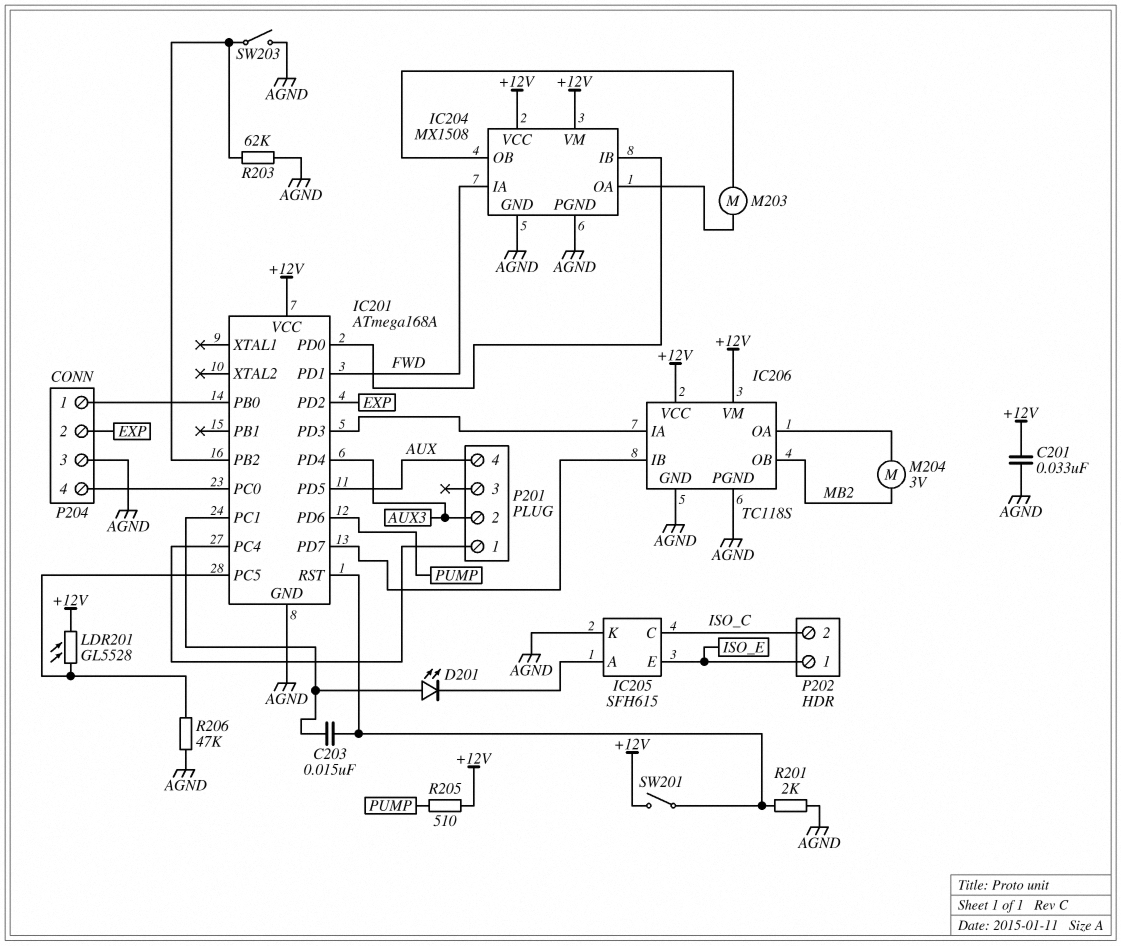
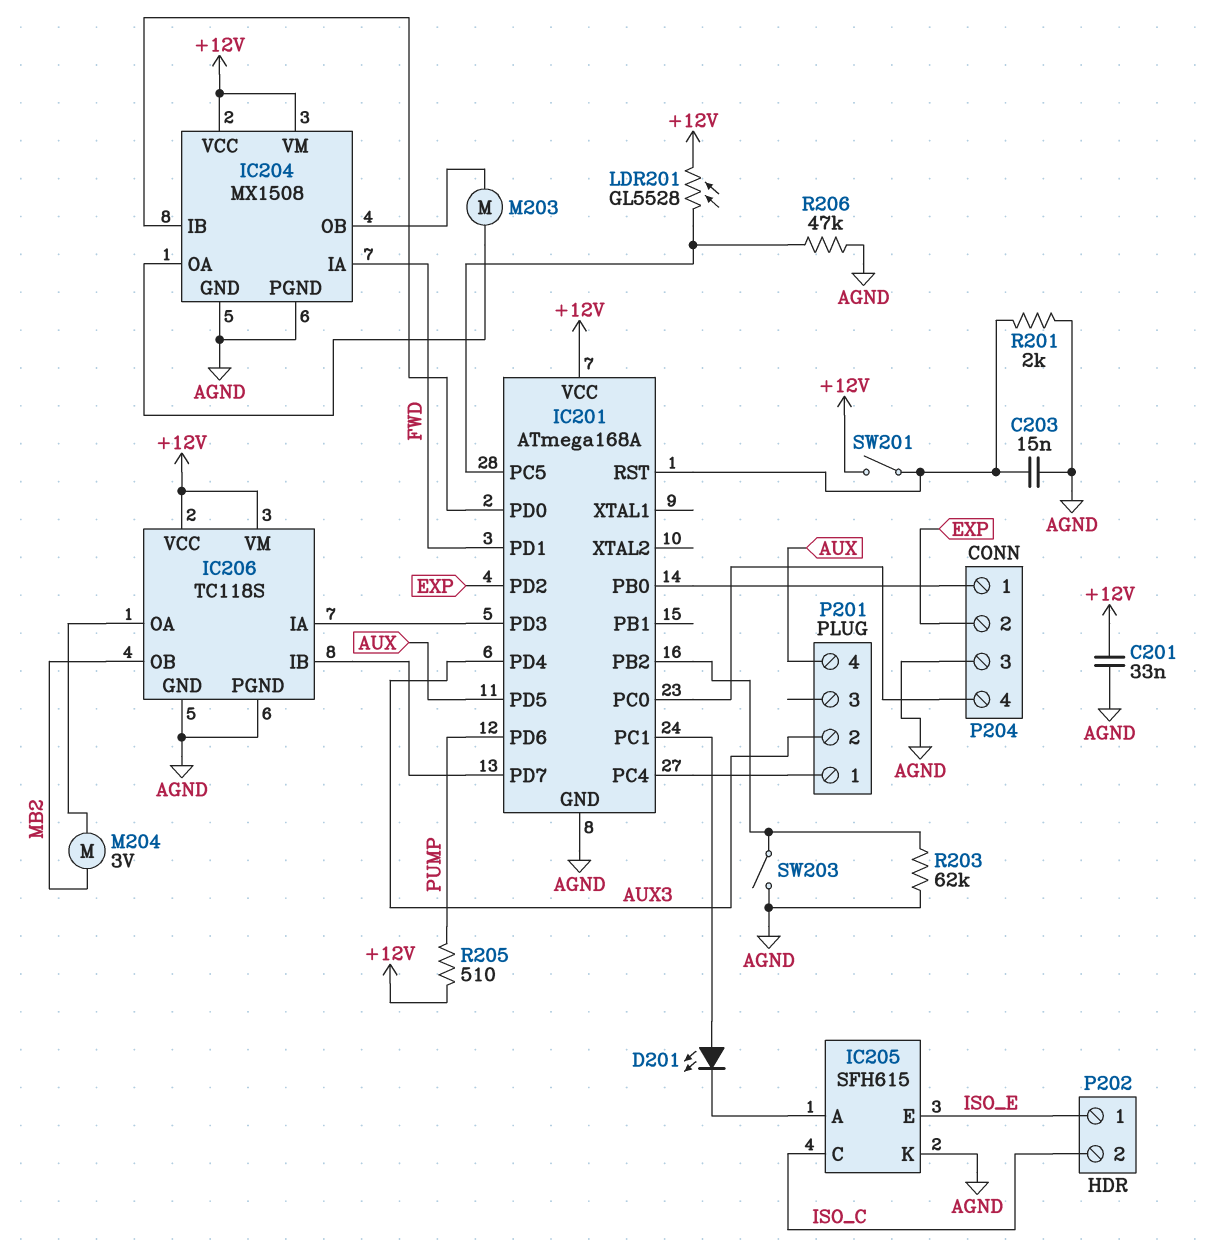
C203: 15nF (IC201/PC1, IC201/RST) -> 15nF (AGND, IC201/RST)

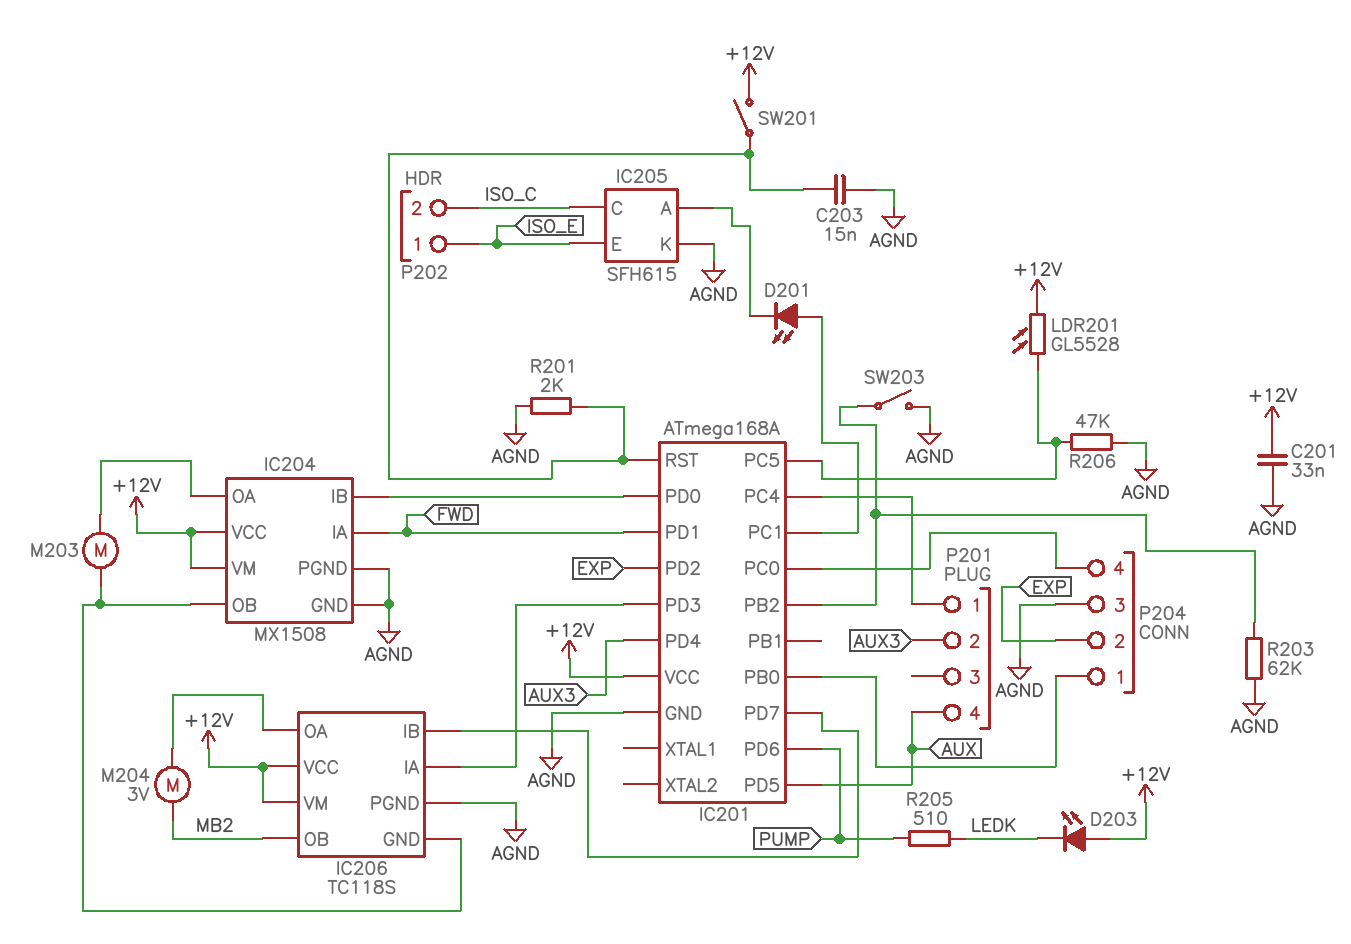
D203: none -> LED (A +12V, K LEDK)
IC206 pin GND: AGND -> IC204/OB
R205: 510 (+12V, PUMP) -> 510 (LEDK, PUMP)

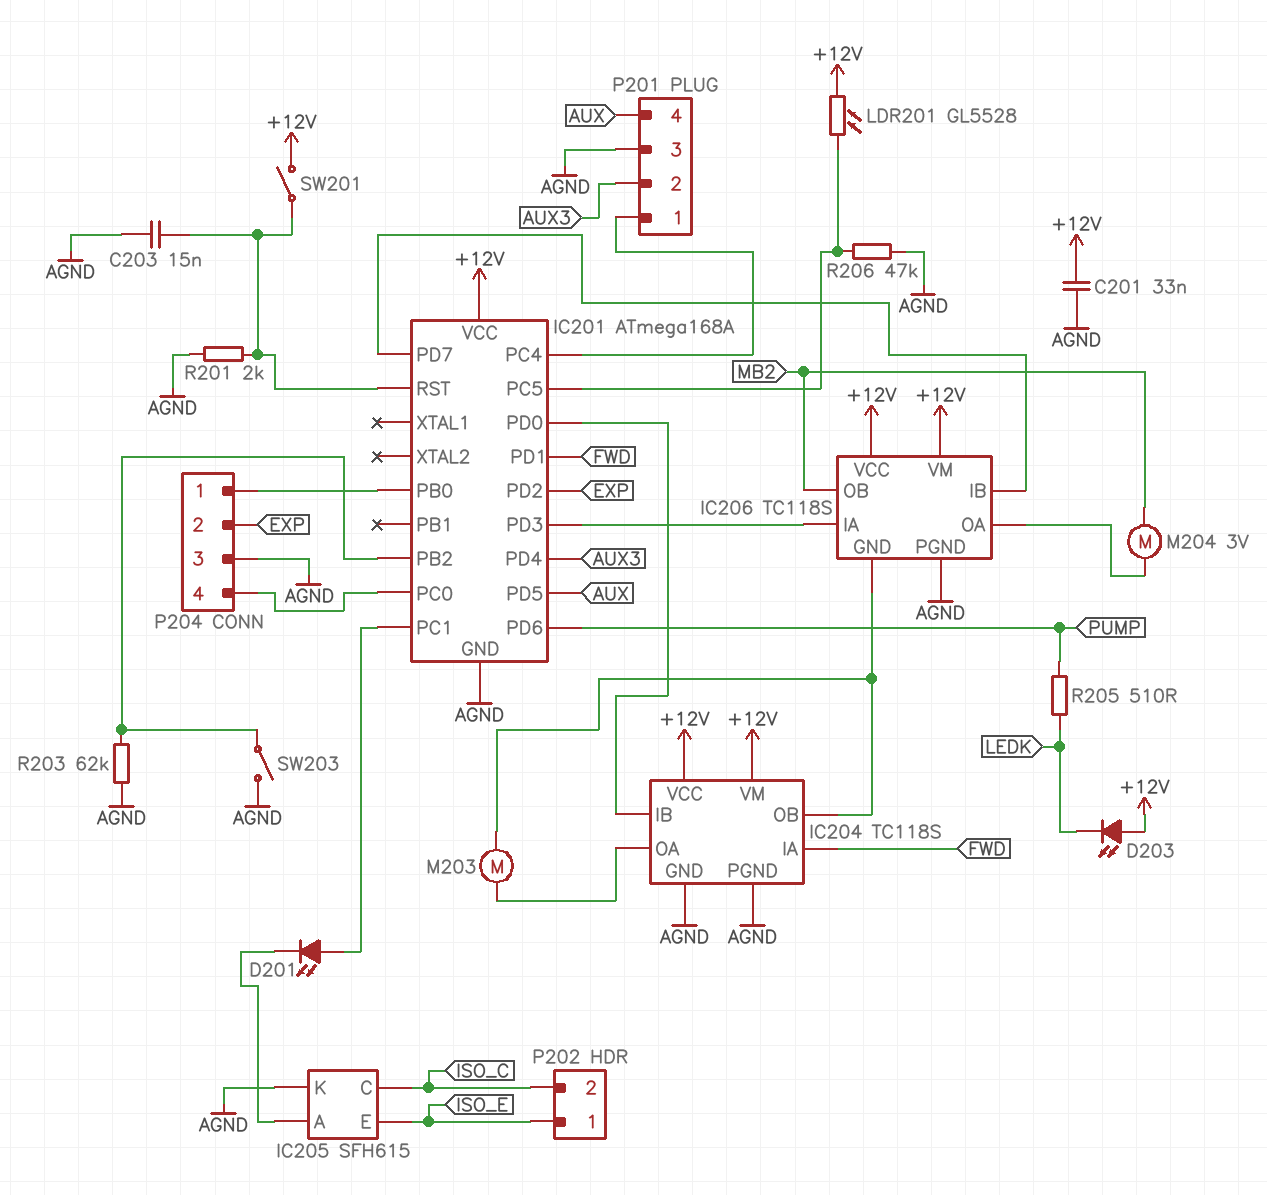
IC204: MX1508 -> TC118S
P201 pin 3: none -> AGND

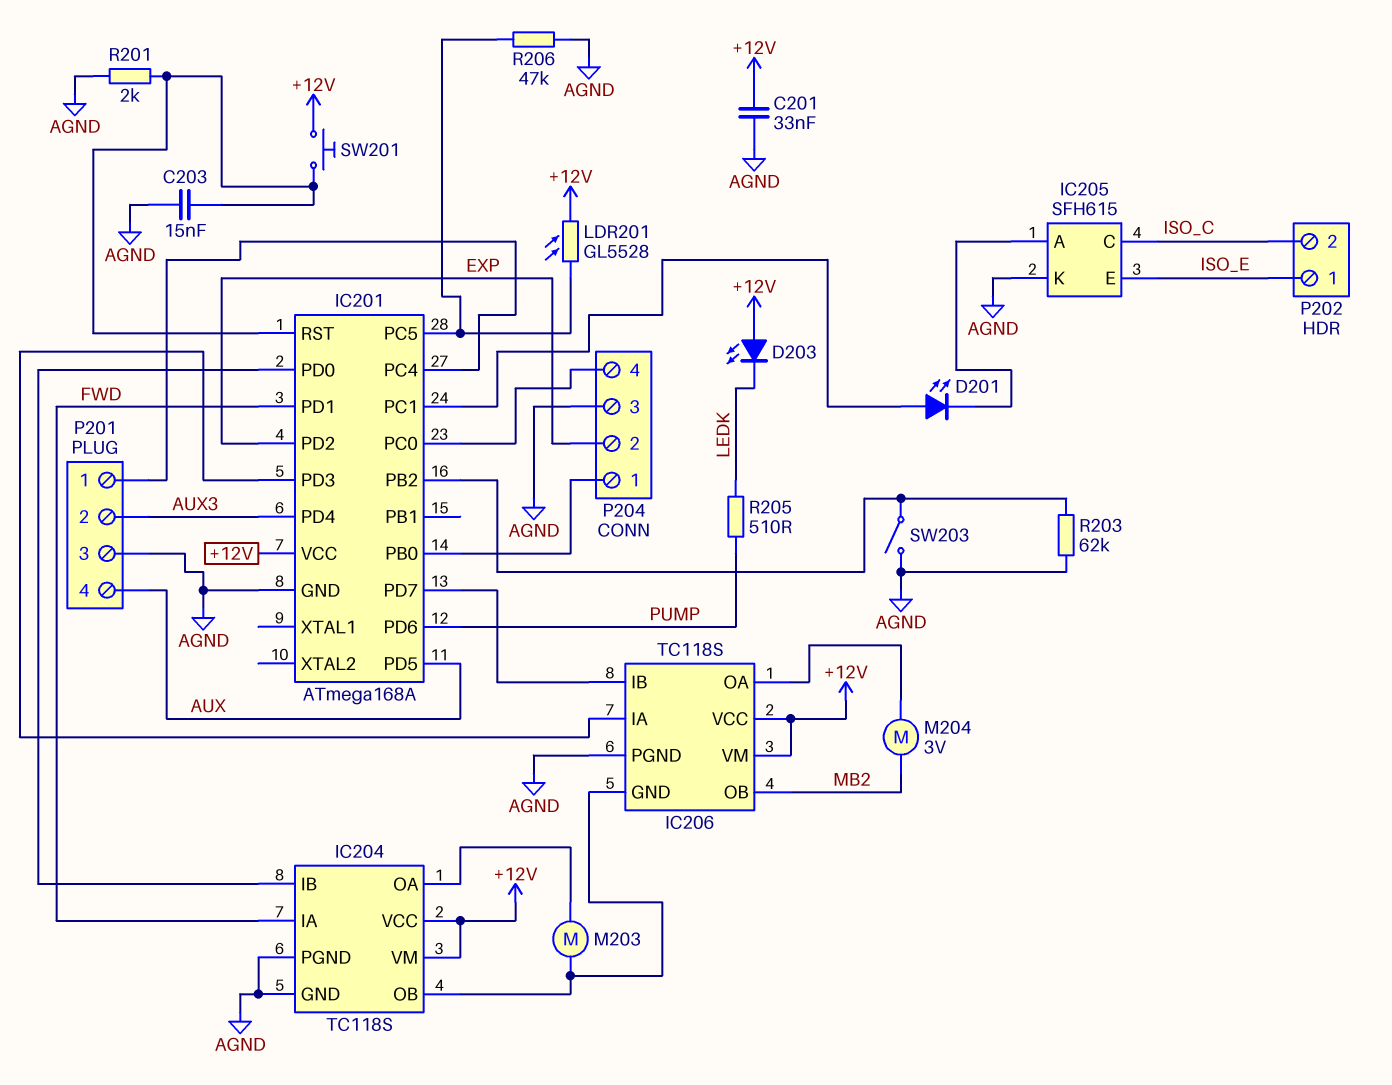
SW201: switch (+12V, IC201/RST) -> button (+12V, IC201/RST)

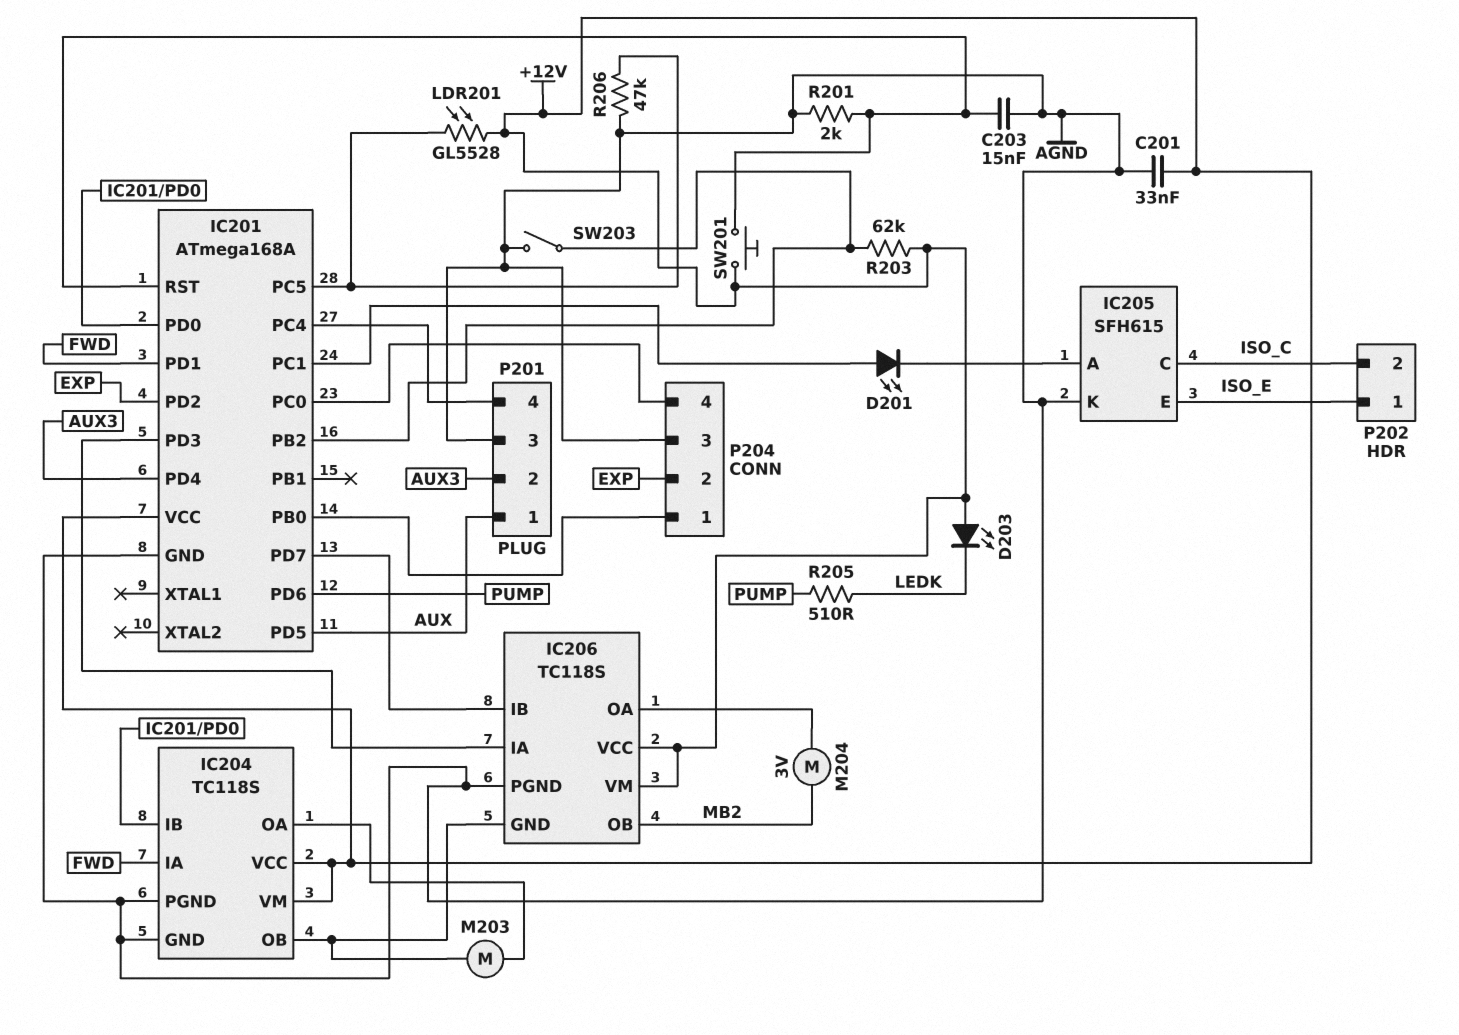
P201 pin 1: IC201/PC4 -> AUX
P201 pin 4: AUX -> IC201/PC4
R203: 62k (AGND, IC201/PB2) -> 62k (+12V, IC201/PB2)

